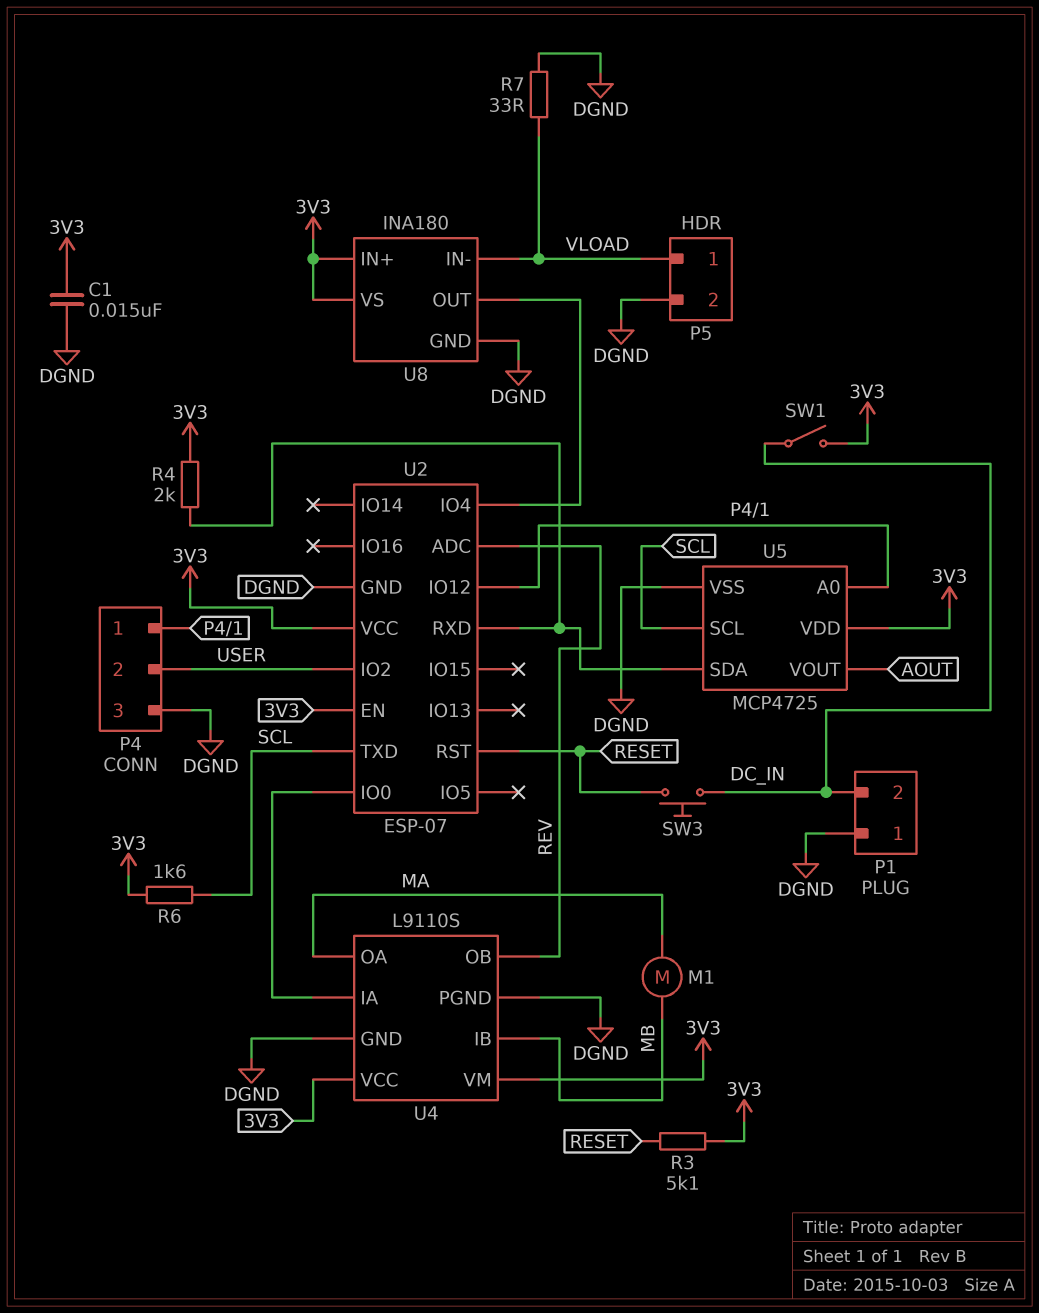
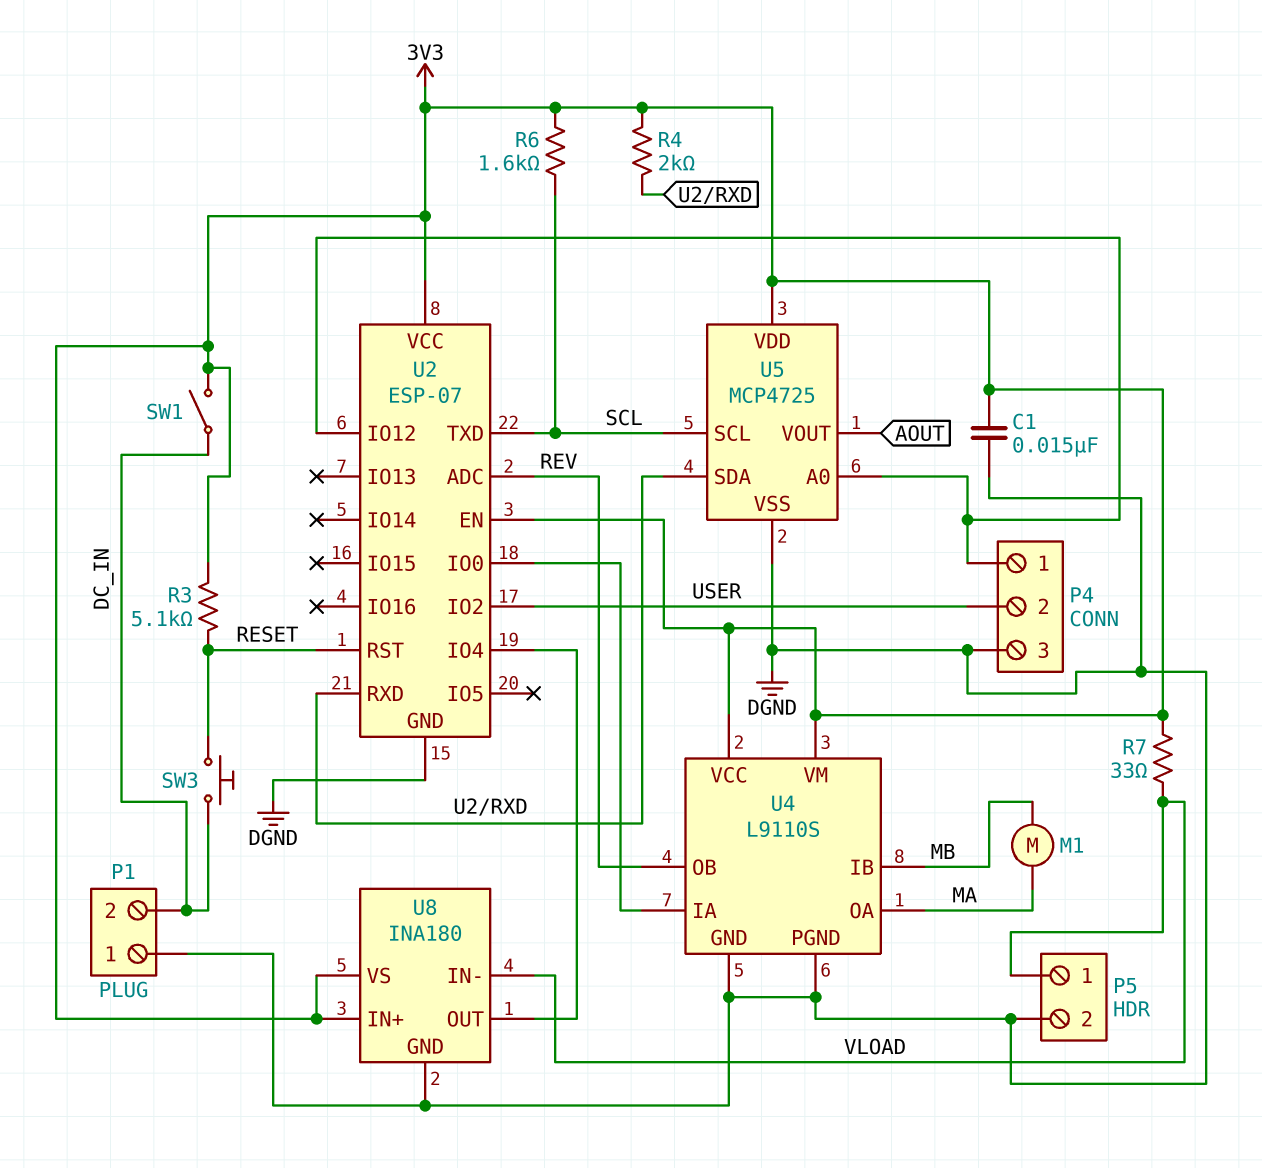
R7: 33 (DGND, VLOAD) -> 33 (3V3, VLOAD)

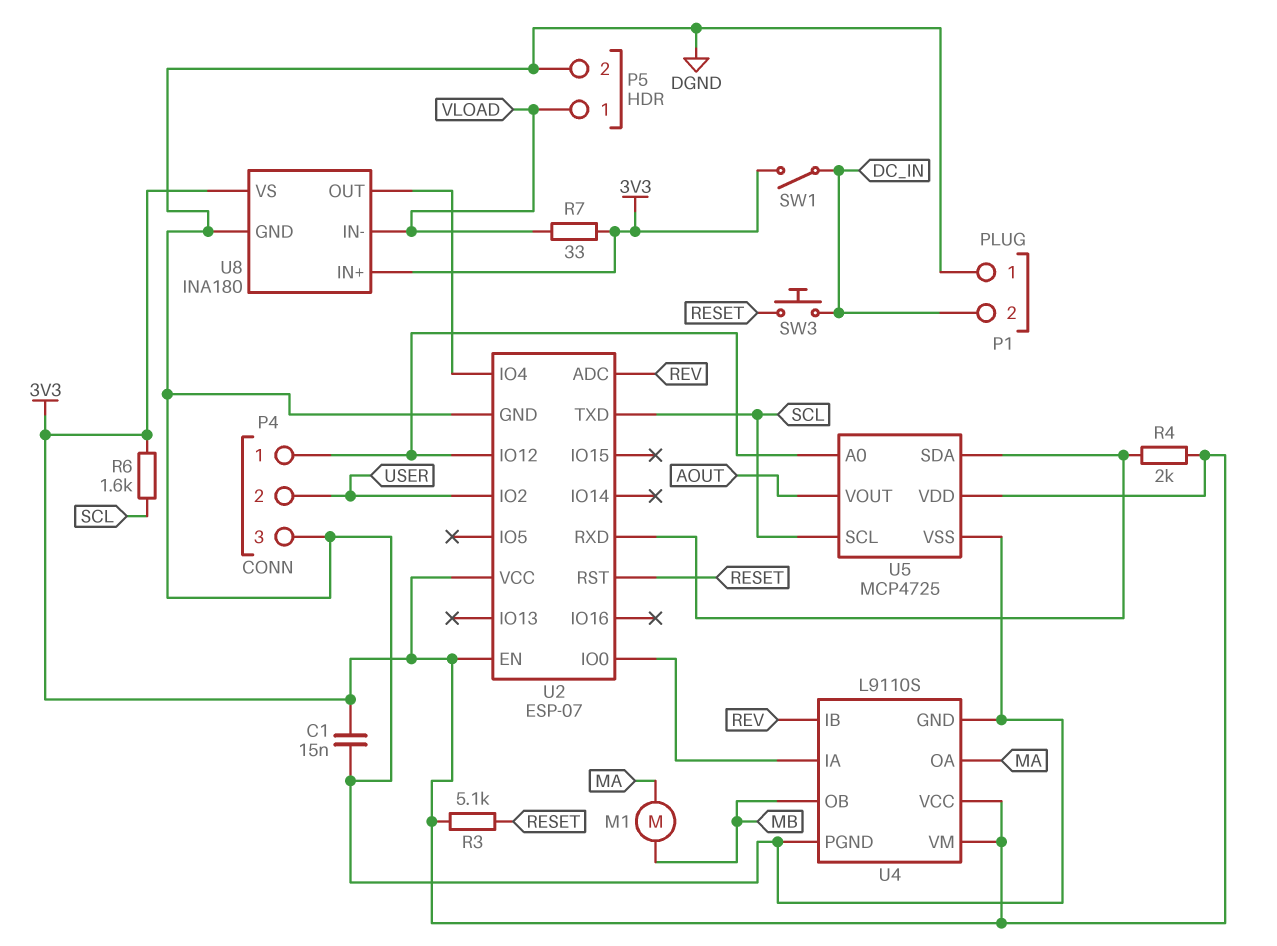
U4 pin IB: MB -> REV
U4 pin OB: REV -> MB

